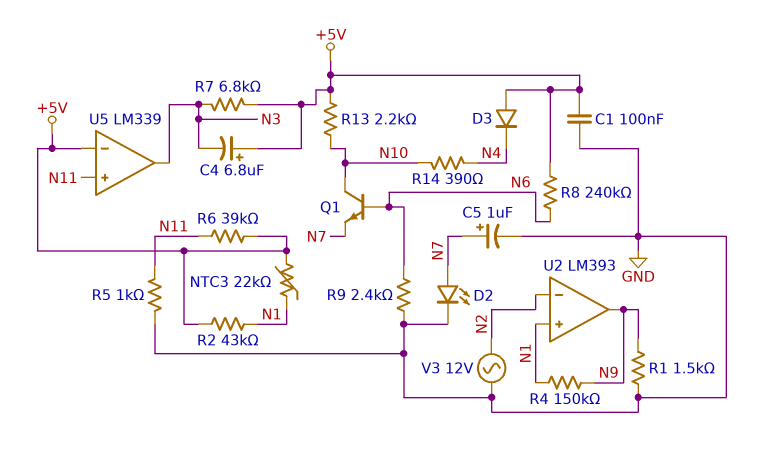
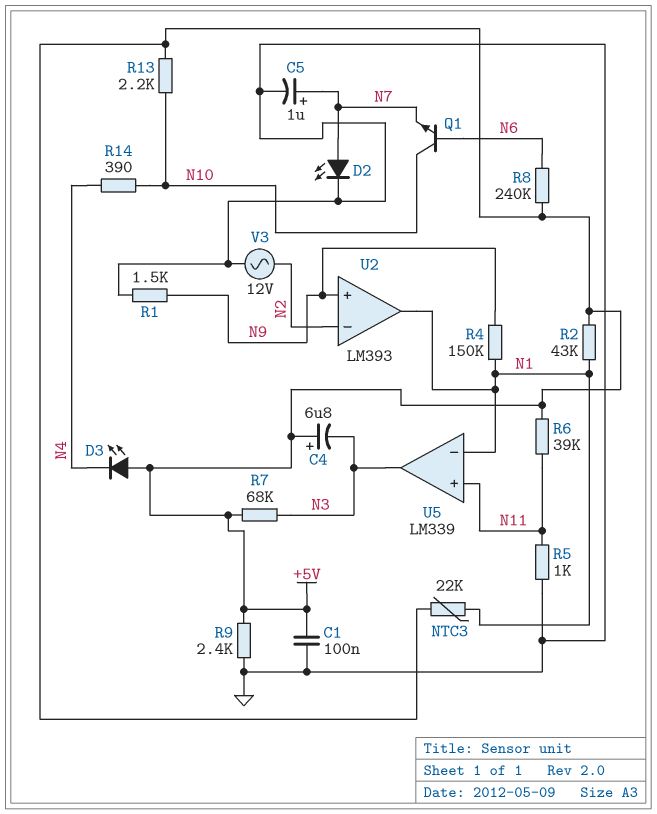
D3: diode (A +5V, K N4) -> LED (A +5V, K N4)
R7: 6.8k (+5V, N3) -> 68k (+5V, N3)
R9: 2.4k (GND, N6) -> 2.4k (+5V, GND)
U2 pin in+: N1 -> N9
U2 pin out: N9 -> N1
U5 pin in-: +5V -> N1

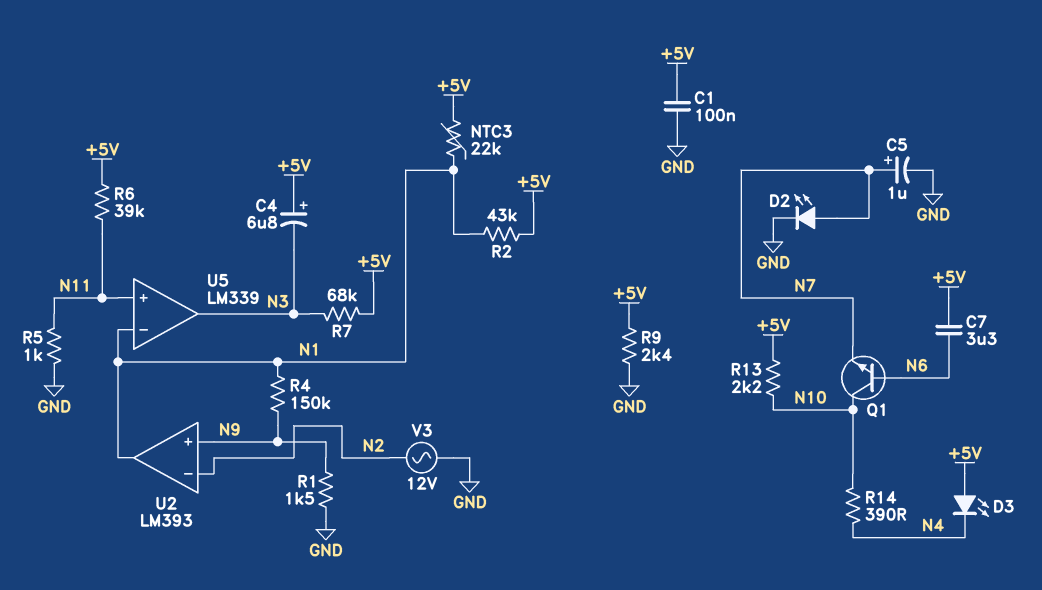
C7: none -> 3.3uF (+5V, N6)
R8: 240k (+5V, N6) -> none

